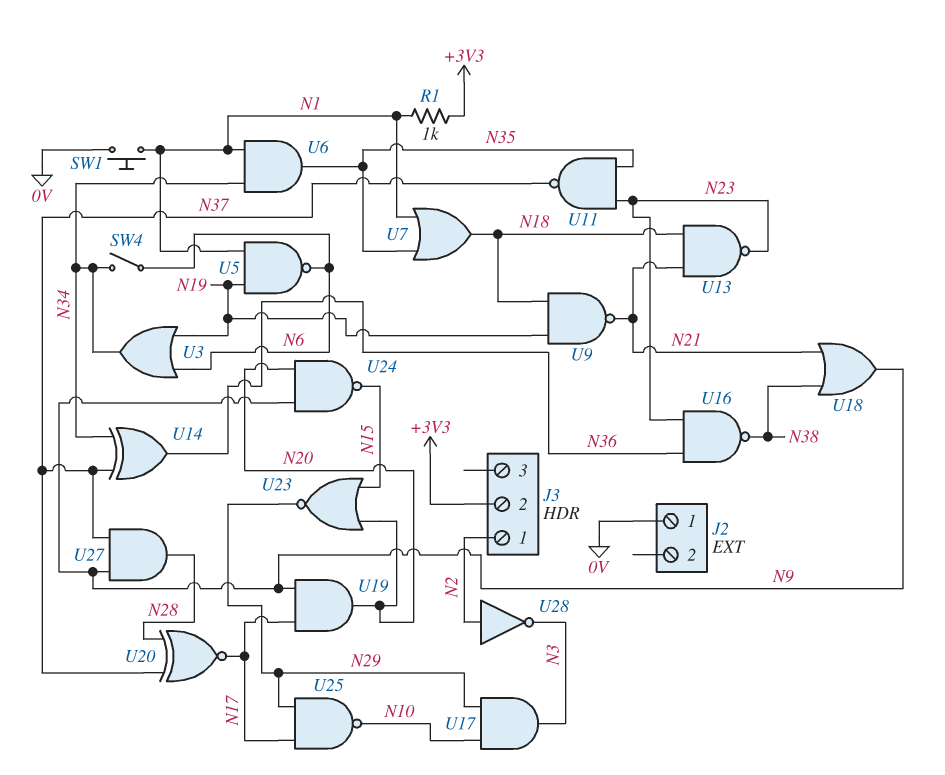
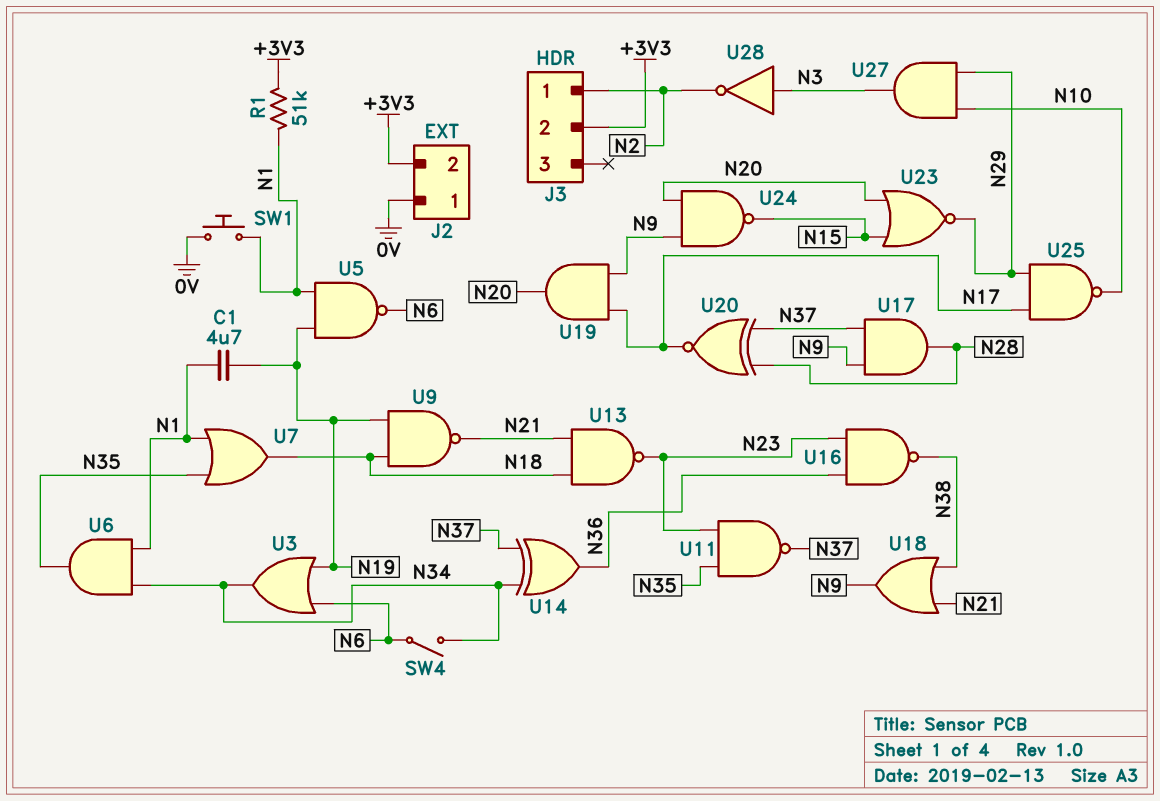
C1: none -> 4.7uF (N1, N19)
J2 pin 2: none -> +3V3
R1: 1k (+3V3, N1) -> 51k (+3V3, N1)
U17: AND (in N10, in N29, out N3) -> AND (in N9, in N37, out N28)
U27: AND (in N9, in N37, out N28) -> AND (in N10, in N29, out N3)
U28: NOT (in N2, out N3) -> NOT (in N3, out N2)

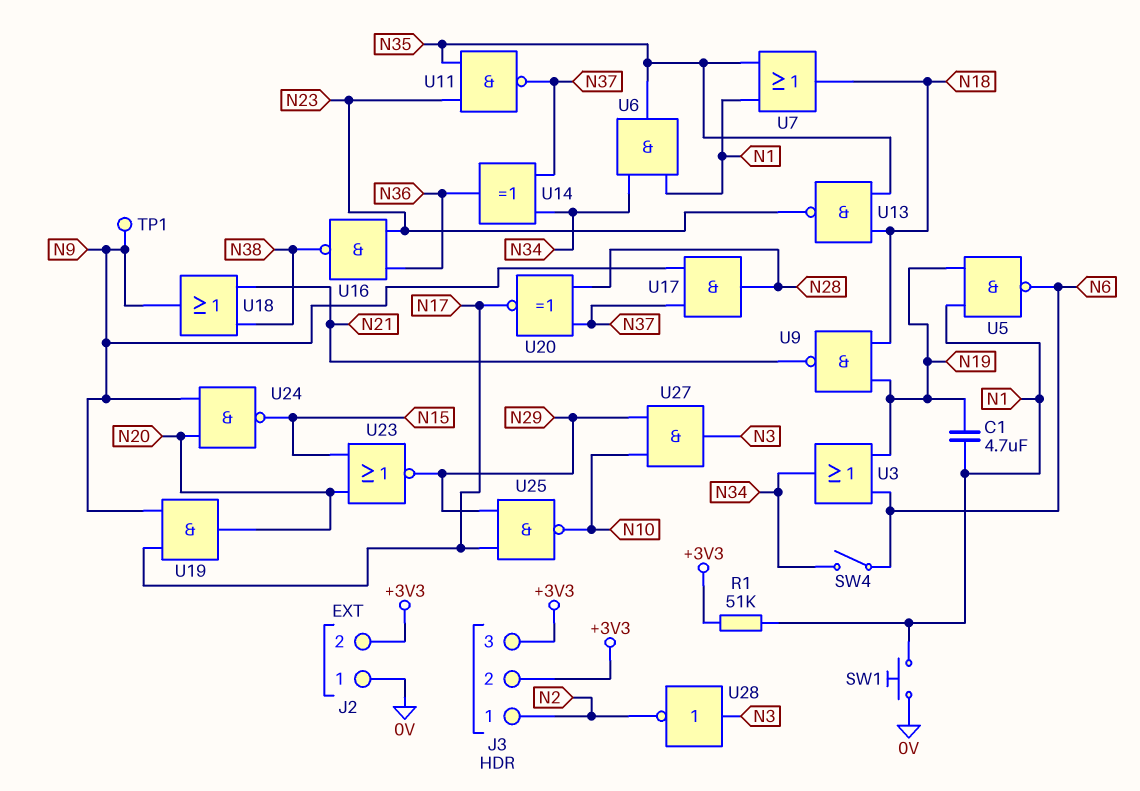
J3 pin 3: none -> +3V3
TP1: none -> test point (N9)
U13: NAND (in N18, in N21, out N23) -> NAND (in N18, in N35, out N23)

